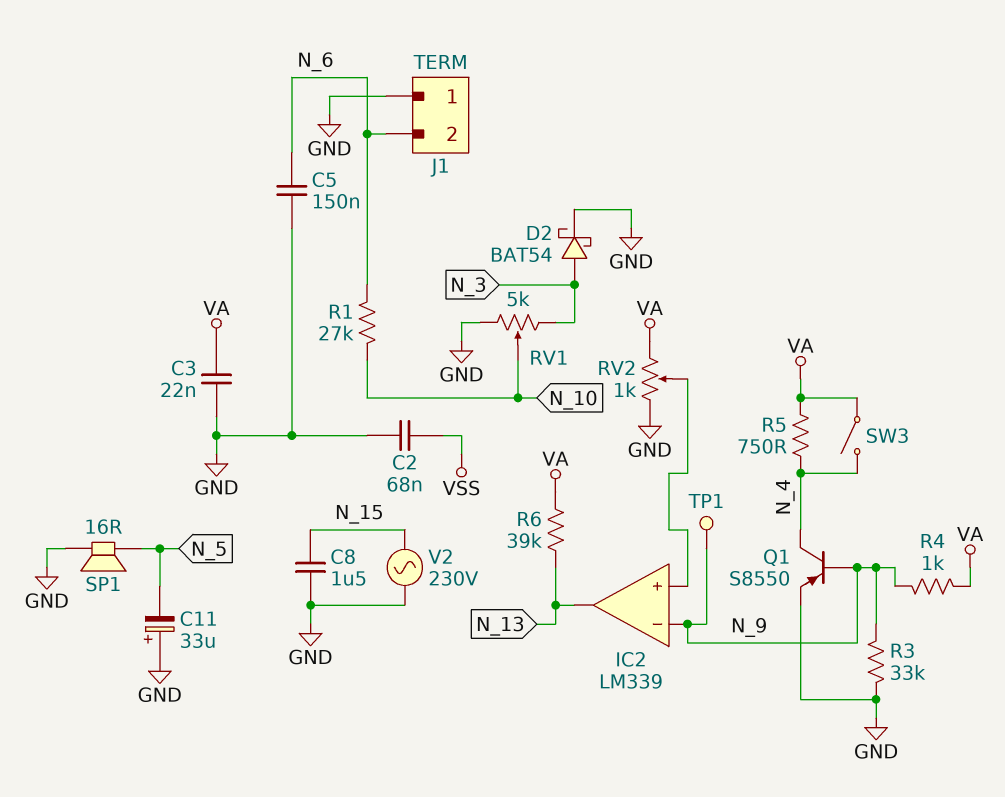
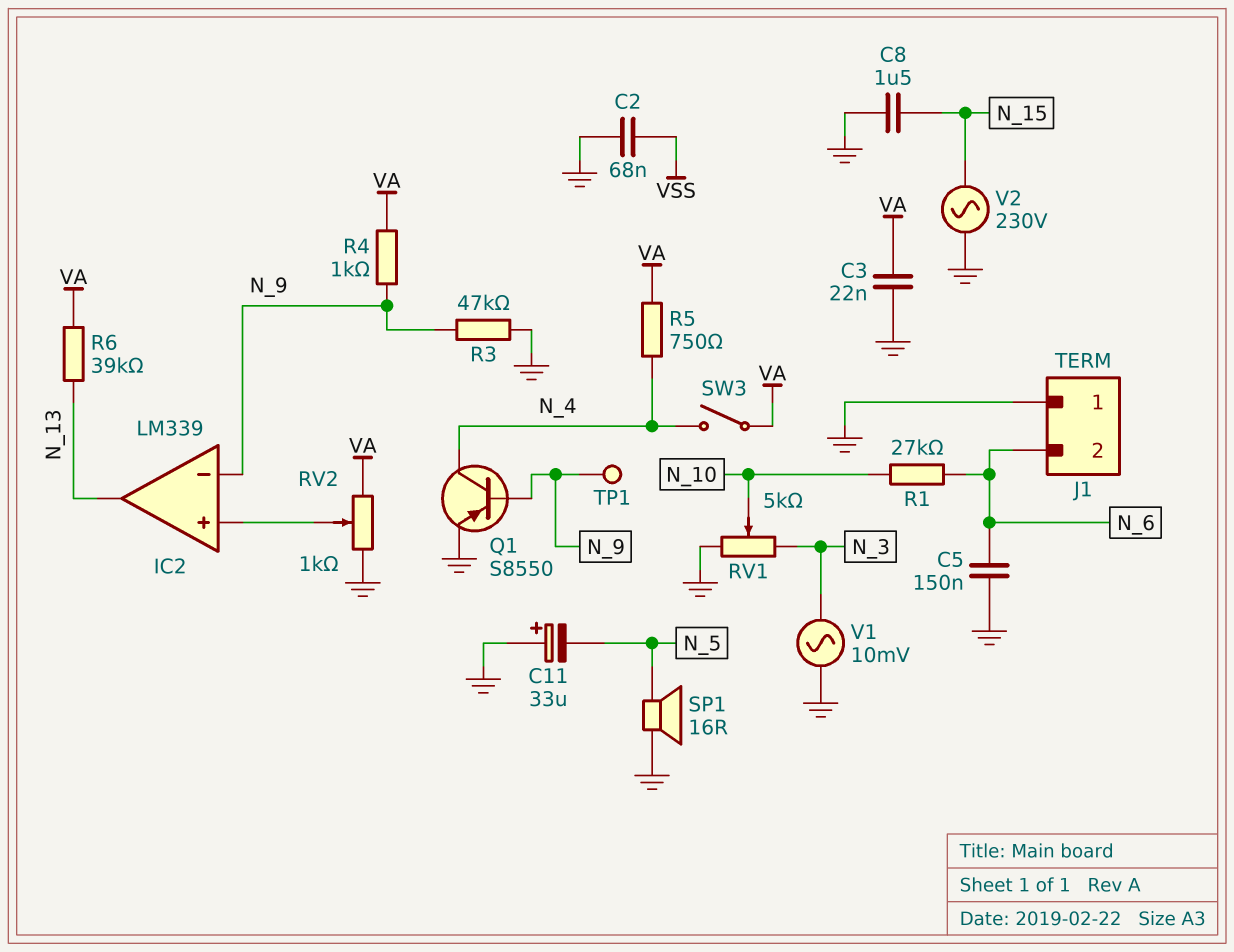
D2: schottky BAT54 (A N_3, K GND) -> none
R3: 33k (GND, N_9) -> 47k (GND, N_9)
V1: none -> AC 10mV (GND, N_3)

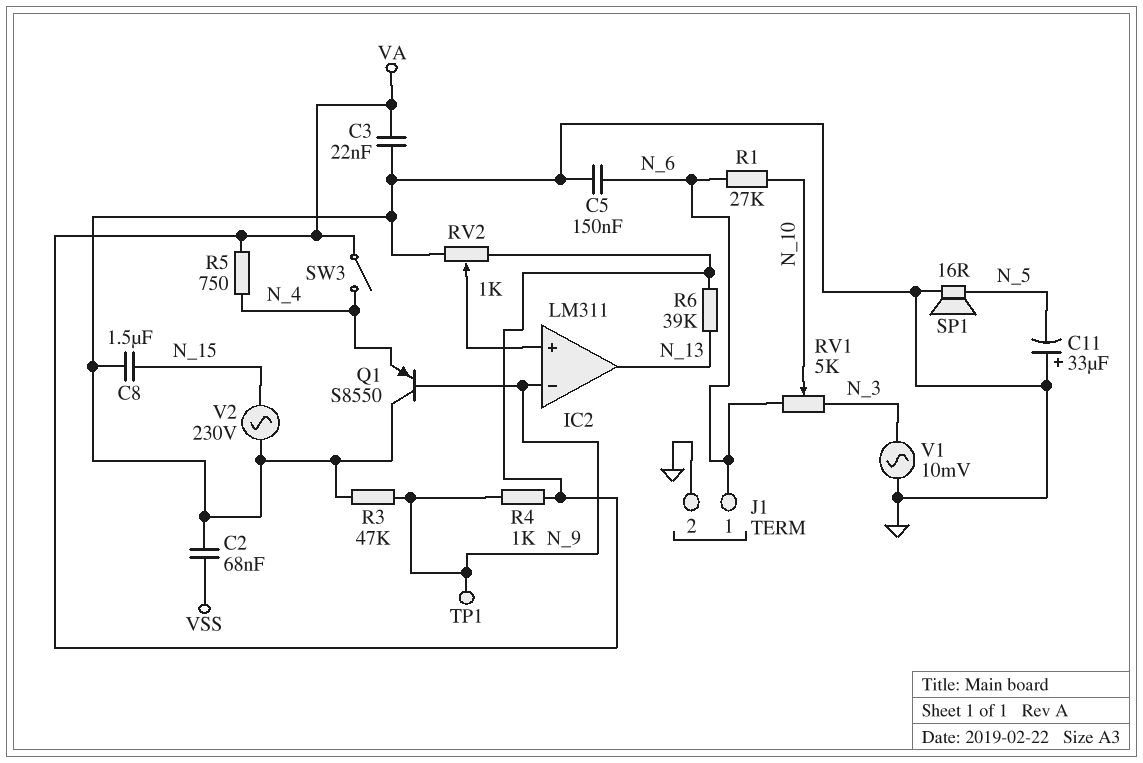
IC2: LM339 -> LM311
J1 pin 1: GND -> N_6
J1 pin 2: N_6 -> GND
Q1: PNP S8550 (B N_9, C N_4, E GND) -> PNP S8550 (B N_9, C GND, E N_4)
RV1: 5k (GND, N_3, wiper N_10) -> 5k (N_3, N_6, wiper N_10)

